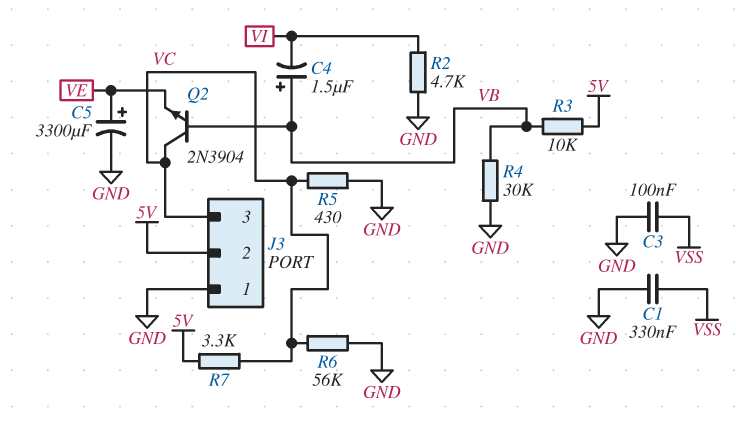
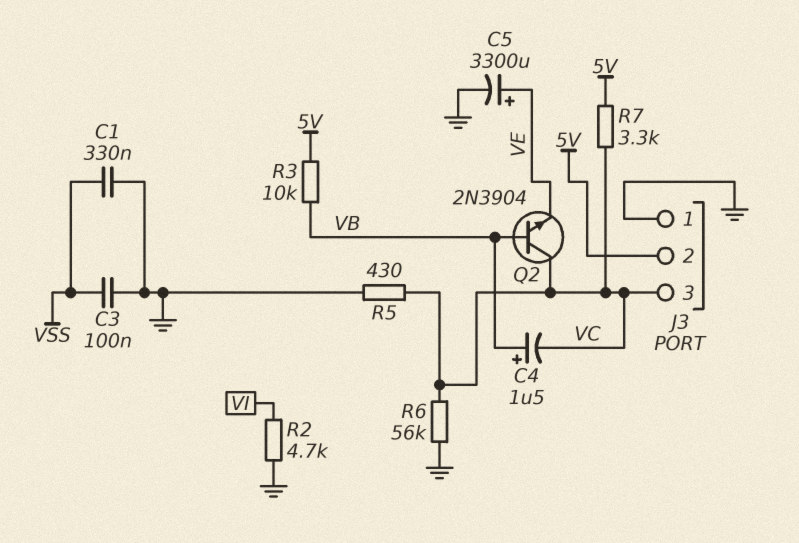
C4: 1.5uF (plus VB, minus VI) -> 1.5uF (plus VB, minus VC)
R4: 30k (GND, VB) -> none

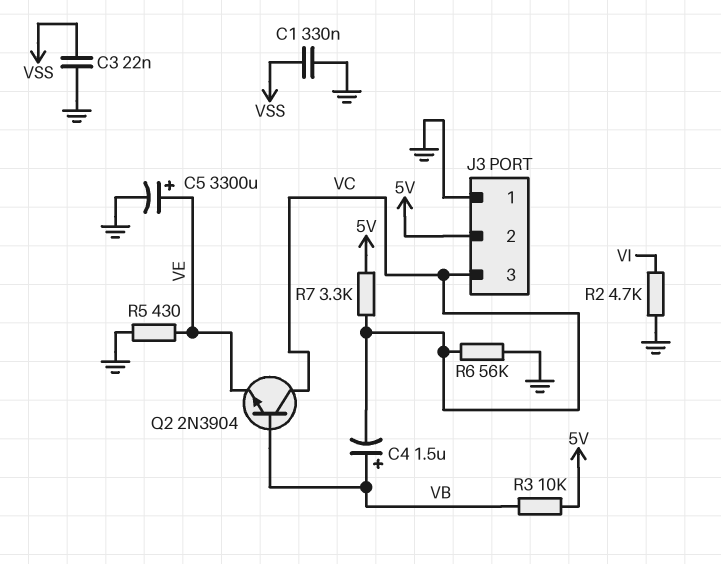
C3: 100nF (GND, VSS) -> 22nF (GND, VSS)
R5: 430 (GND, VC) -> 430 (GND, VE)

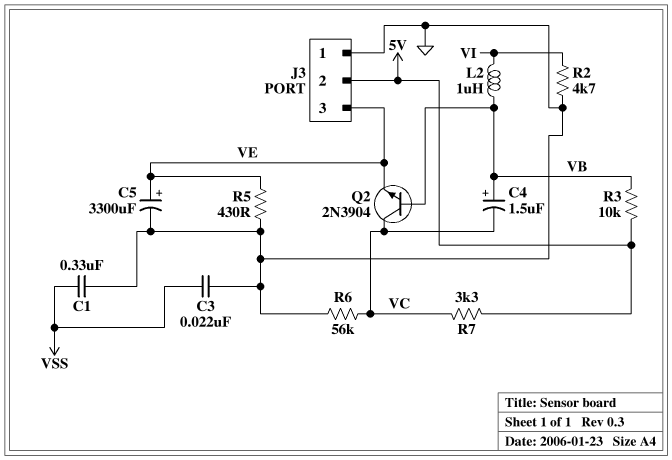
J3 pin 3: VC -> VE
L2: none -> 1uH (VB, VI)

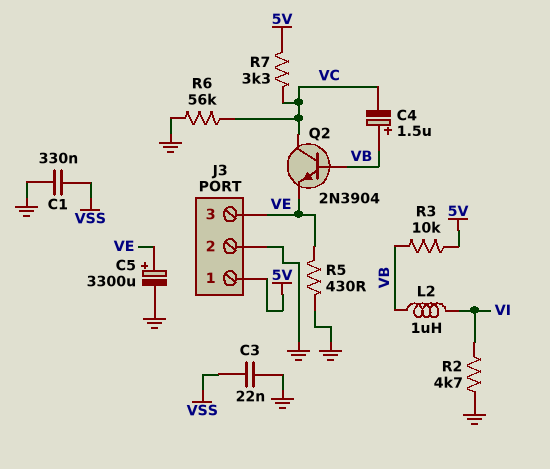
J3 pin 1: GND -> 5V
J3 pin 2: 5V -> GND

